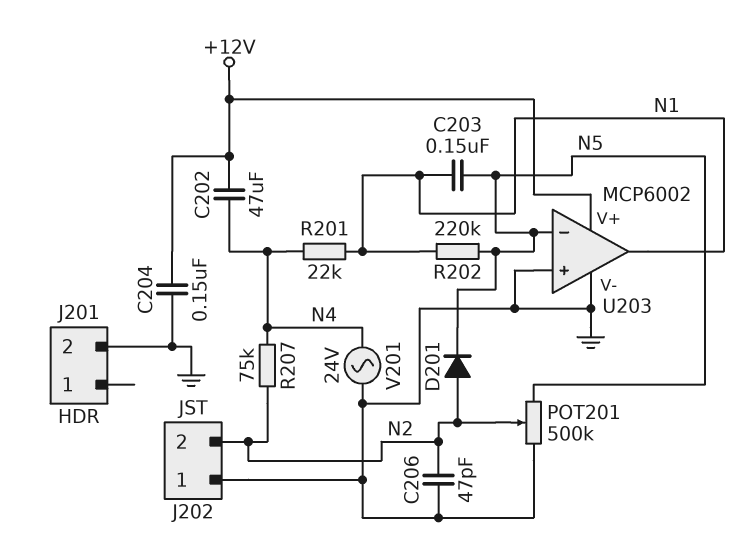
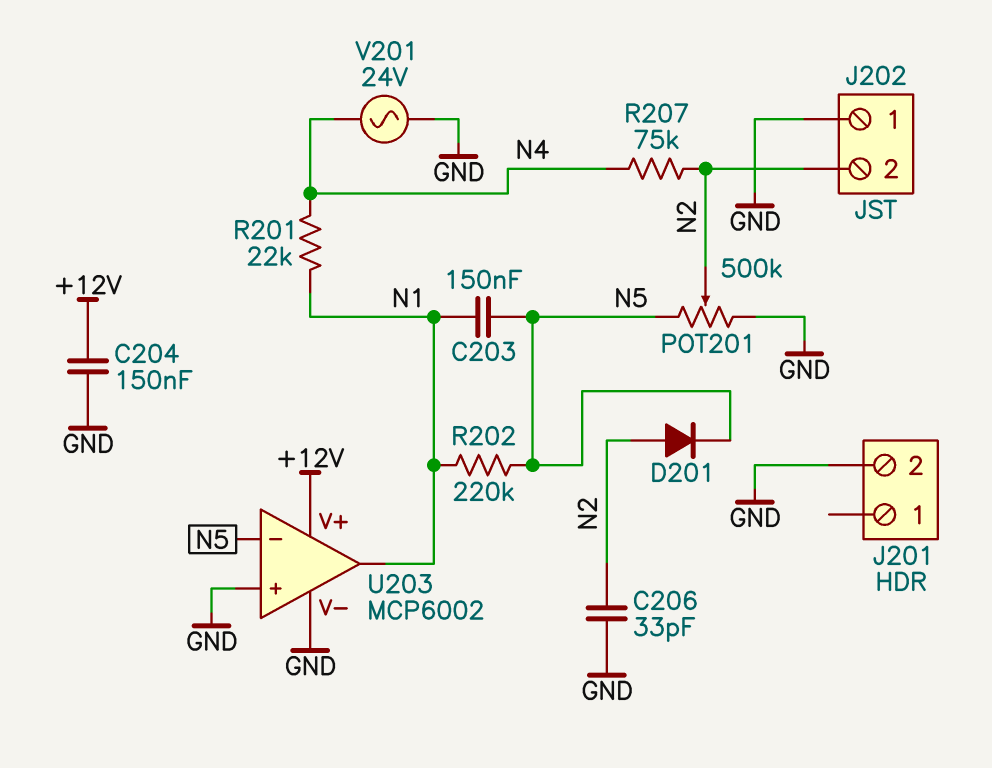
C202: 47uF (+12V, N4) -> none
C206: 47pF (GND, N2) -> 33pF (GND, N2)

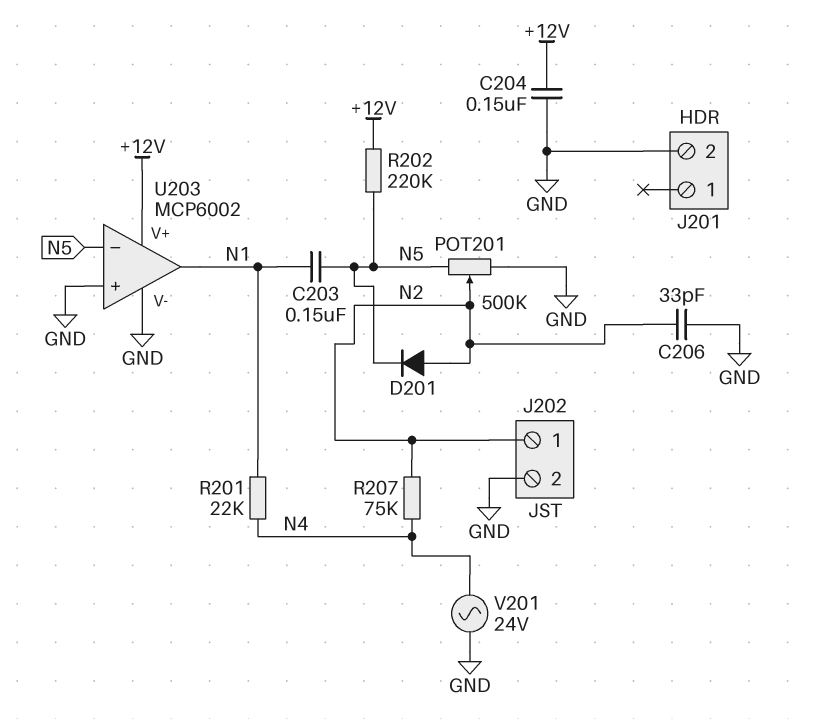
J202 pin 1: GND -> N2
J202 pin 2: N2 -> GND
R202: 220k (N1, N5) -> 220k (+12V, N5)

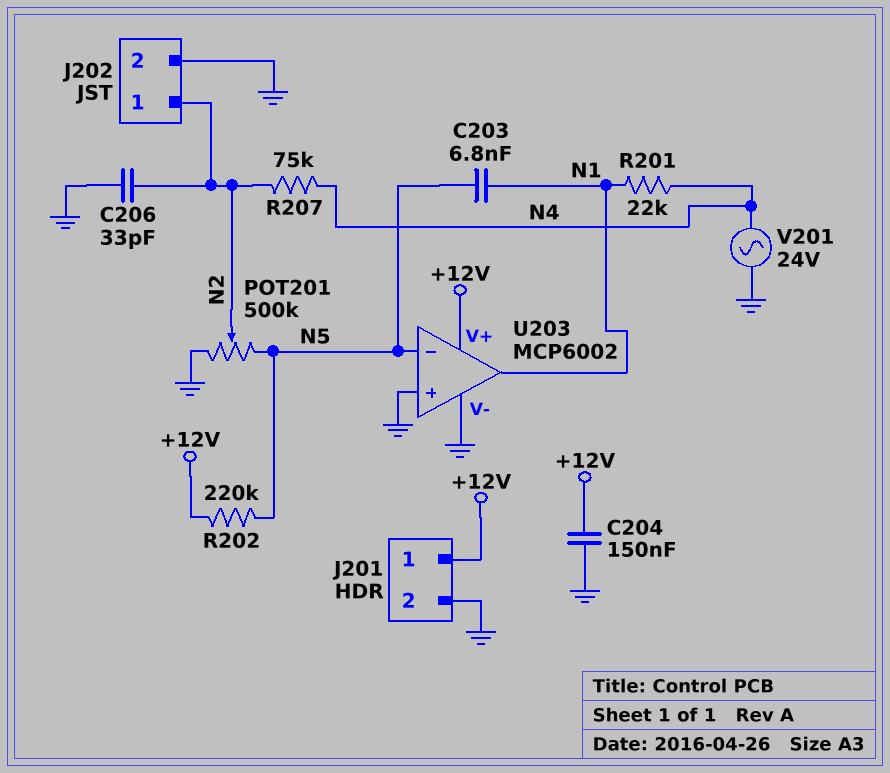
C203: 150nF (N1, N5) -> 6.8nF (N1, N5)
D201: diode (A N2, K N5) -> none
J201 pin 1: none -> +12V

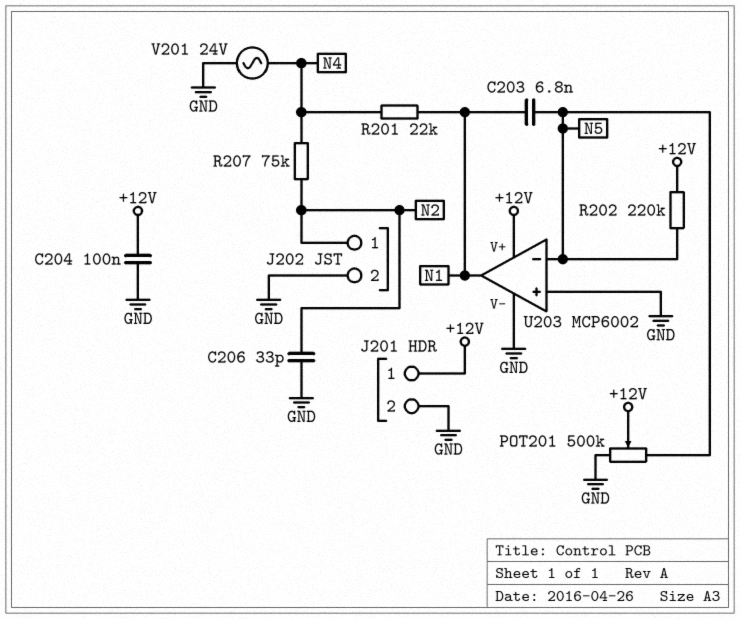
C204: 150nF (+12V, GND) -> 100nF (+12V, GND)
POT201: 500k (GND, N5, wiper N2) -> 500k (GND, N5, wiper +12V)

